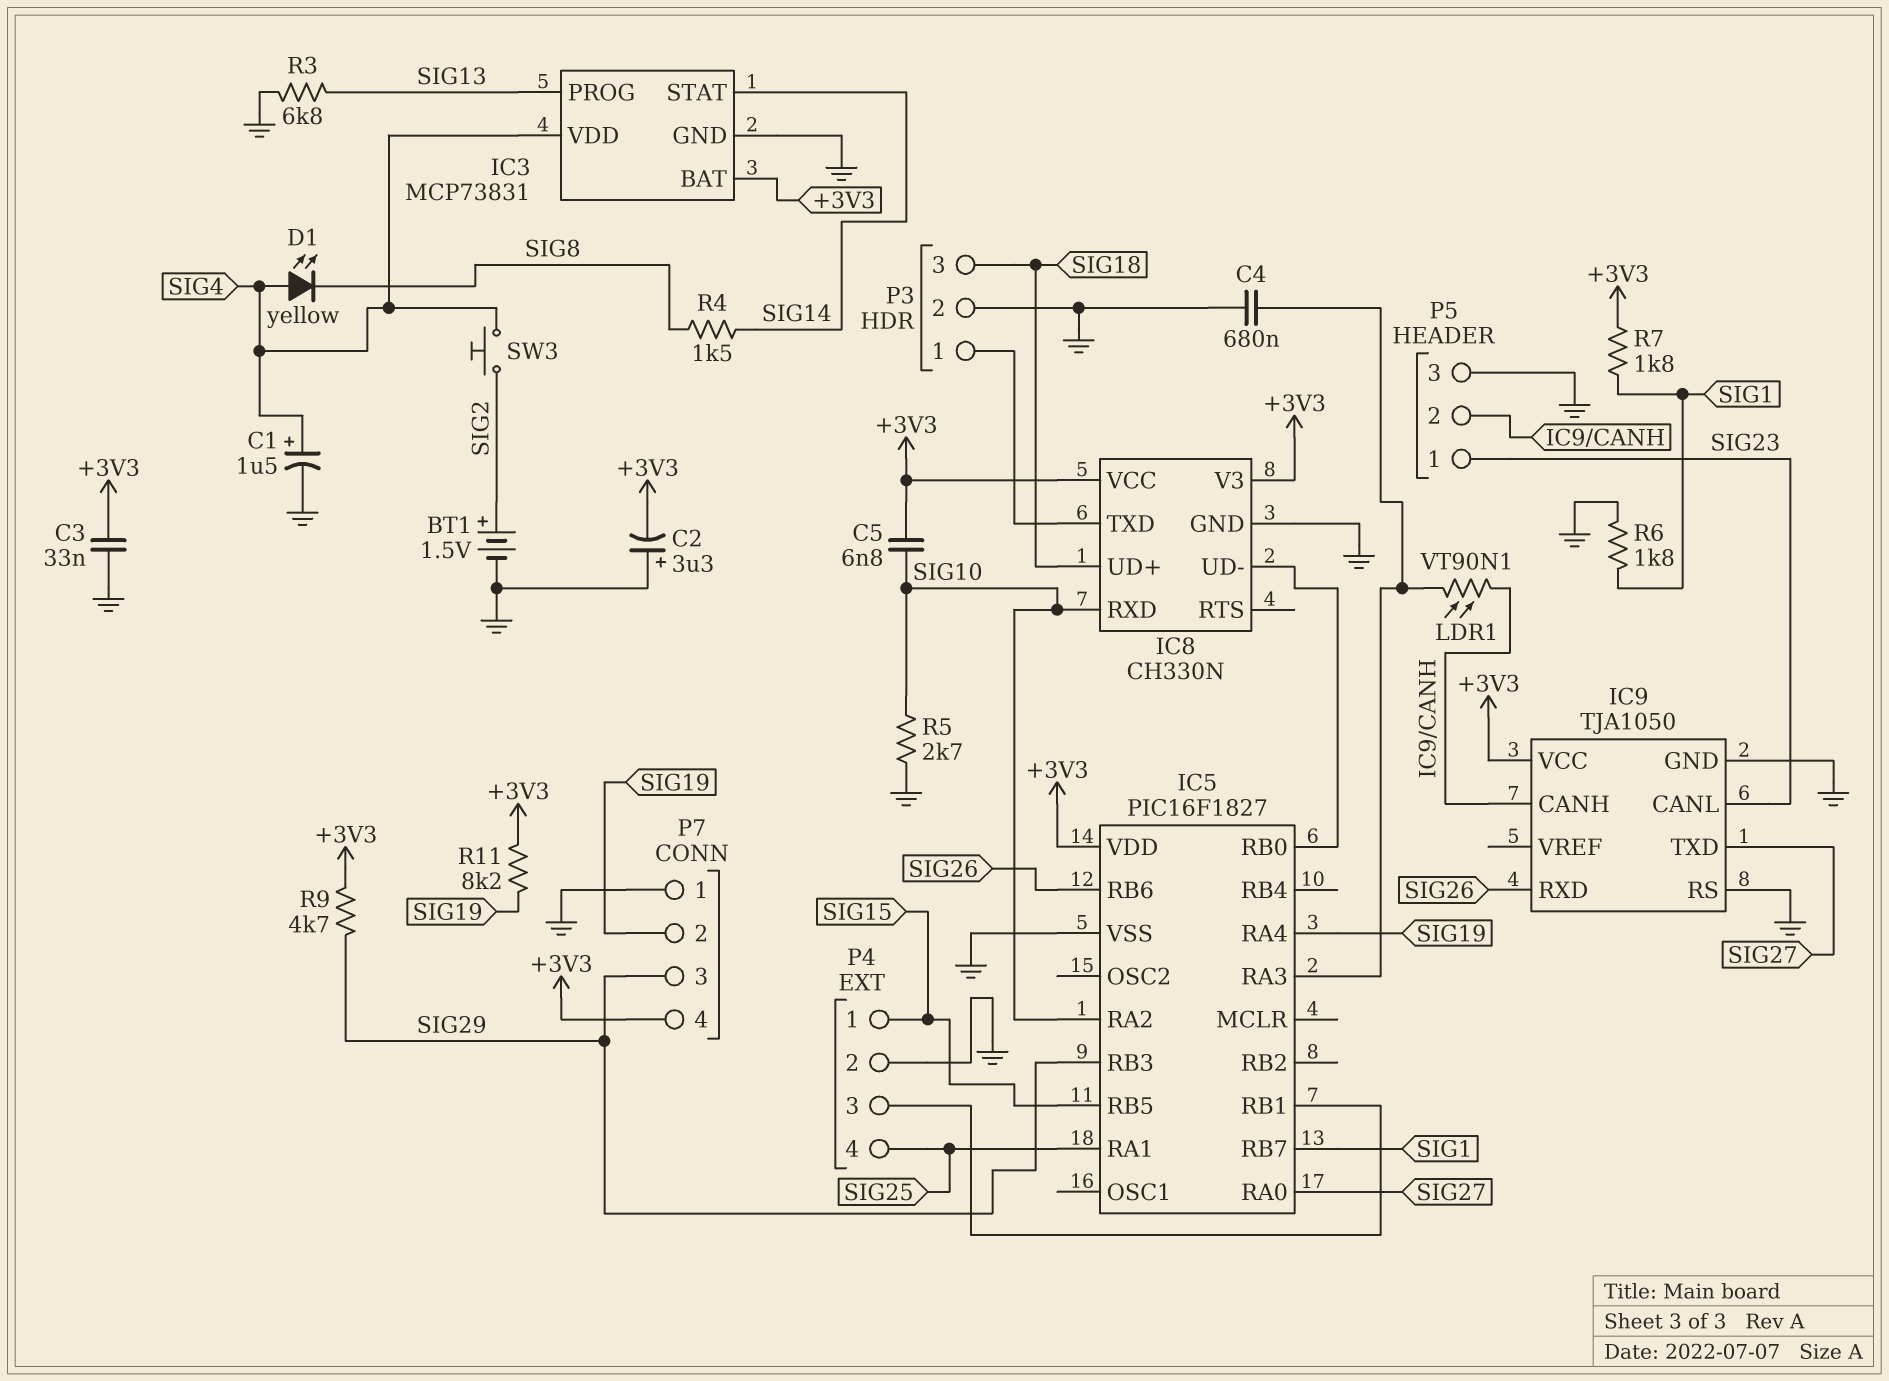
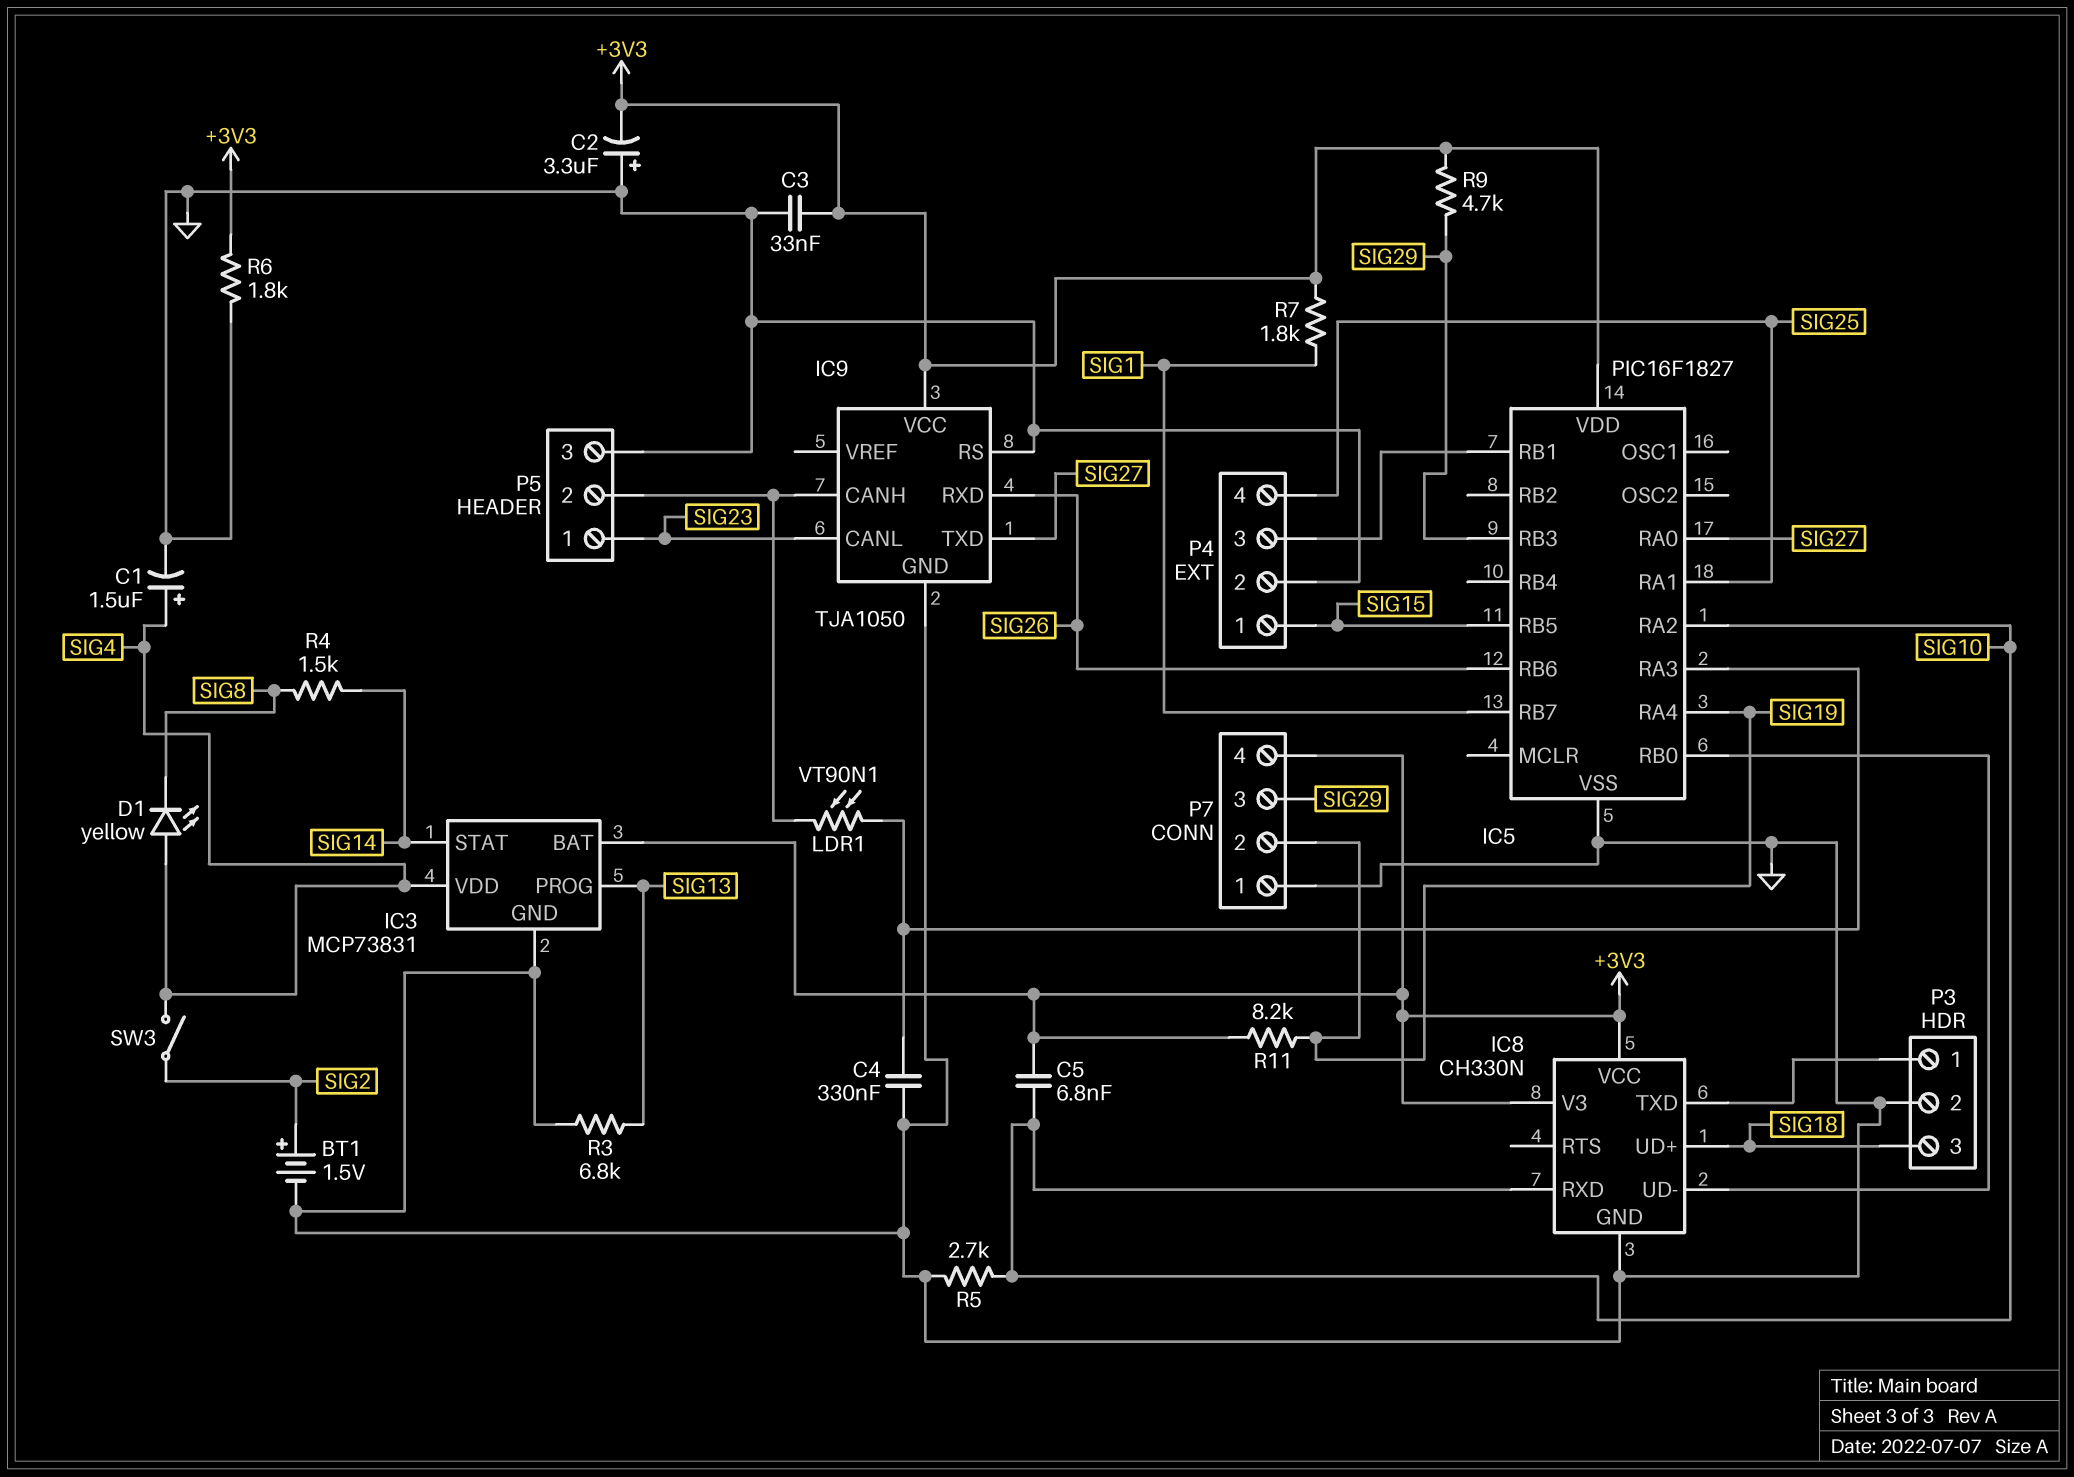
C4: 680nF (GND, IC5/RA3) -> 330nF (GND, IC5/RA3)
R6: 1.8k (GND, SIG1) -> 1.8k (+3V3, GND)
SW3: button (SIG2, SIG4) -> switch (SIG2, SIG4)

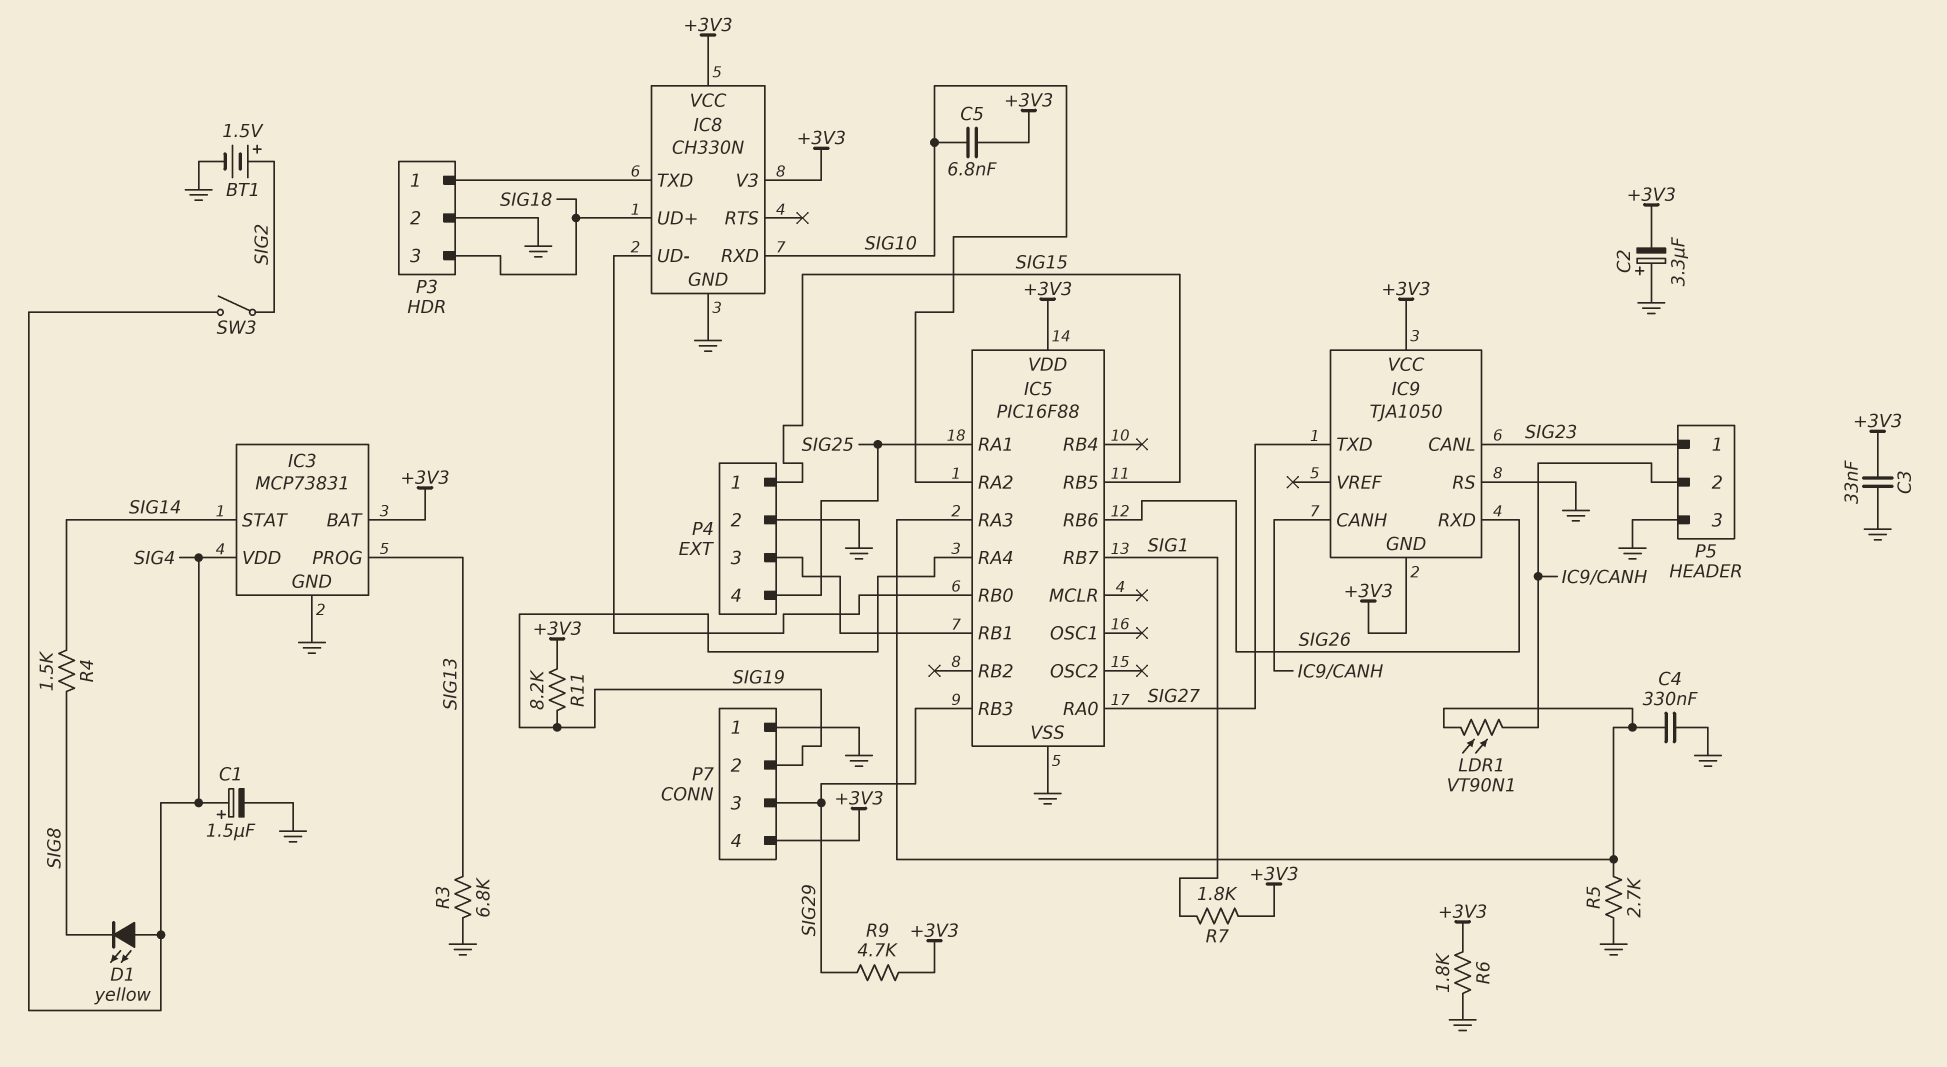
IC5: PIC16F1827 -> PIC16F88
IC9 pin GND: GND -> +3V3
R5: 2.7k (GND, SIG10) -> 2.7k (GND, IC5/RA3)

